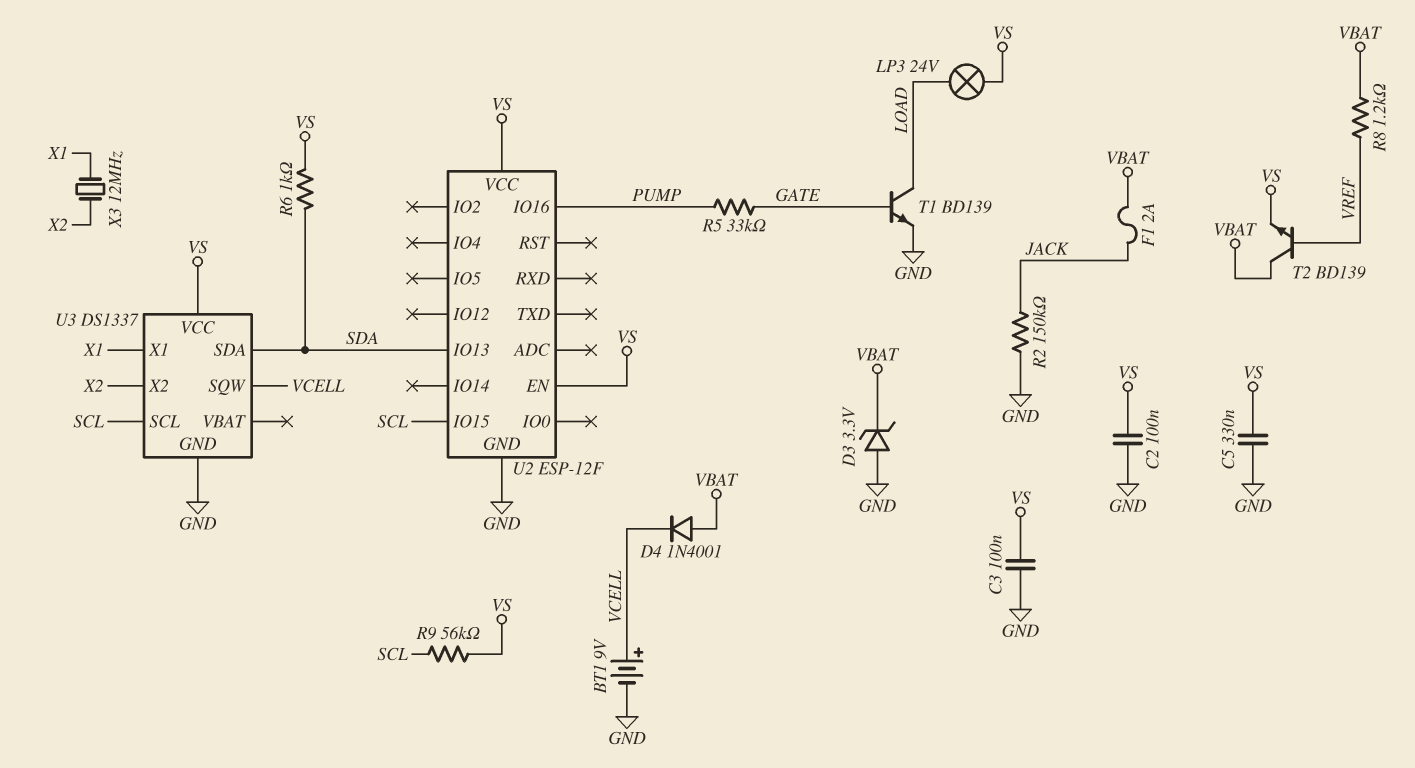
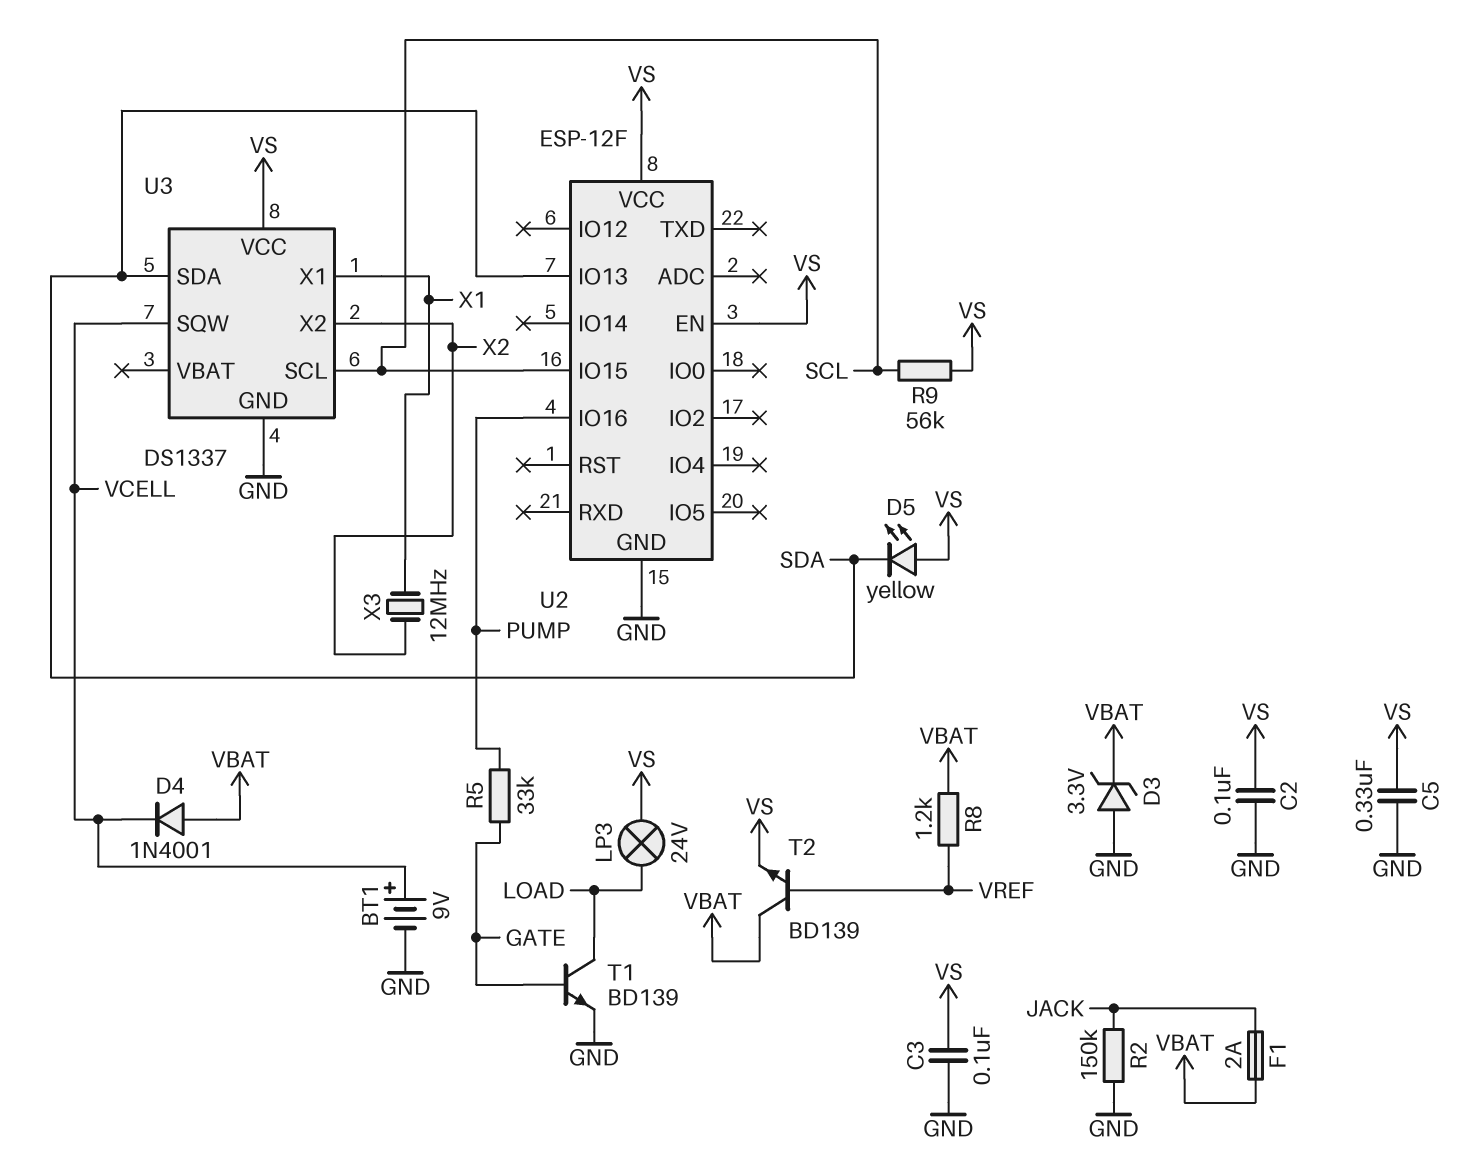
D5: none -> LED yellow (A VS, K SDA)
R6: 1k (SDA, VS) -> none

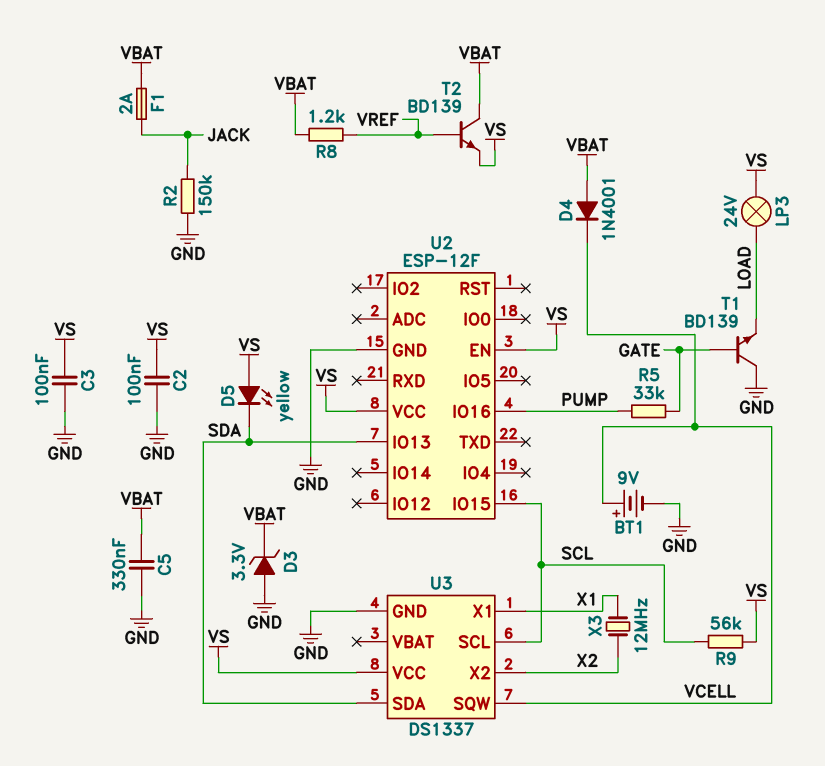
C5: 330nF (GND, VS) -> 330nF (GND, VBAT)
T1: NPN BD139 (B GATE, C LOAD, E GND) -> NPN BD139 (B GATE, C GND, E LOAD)

